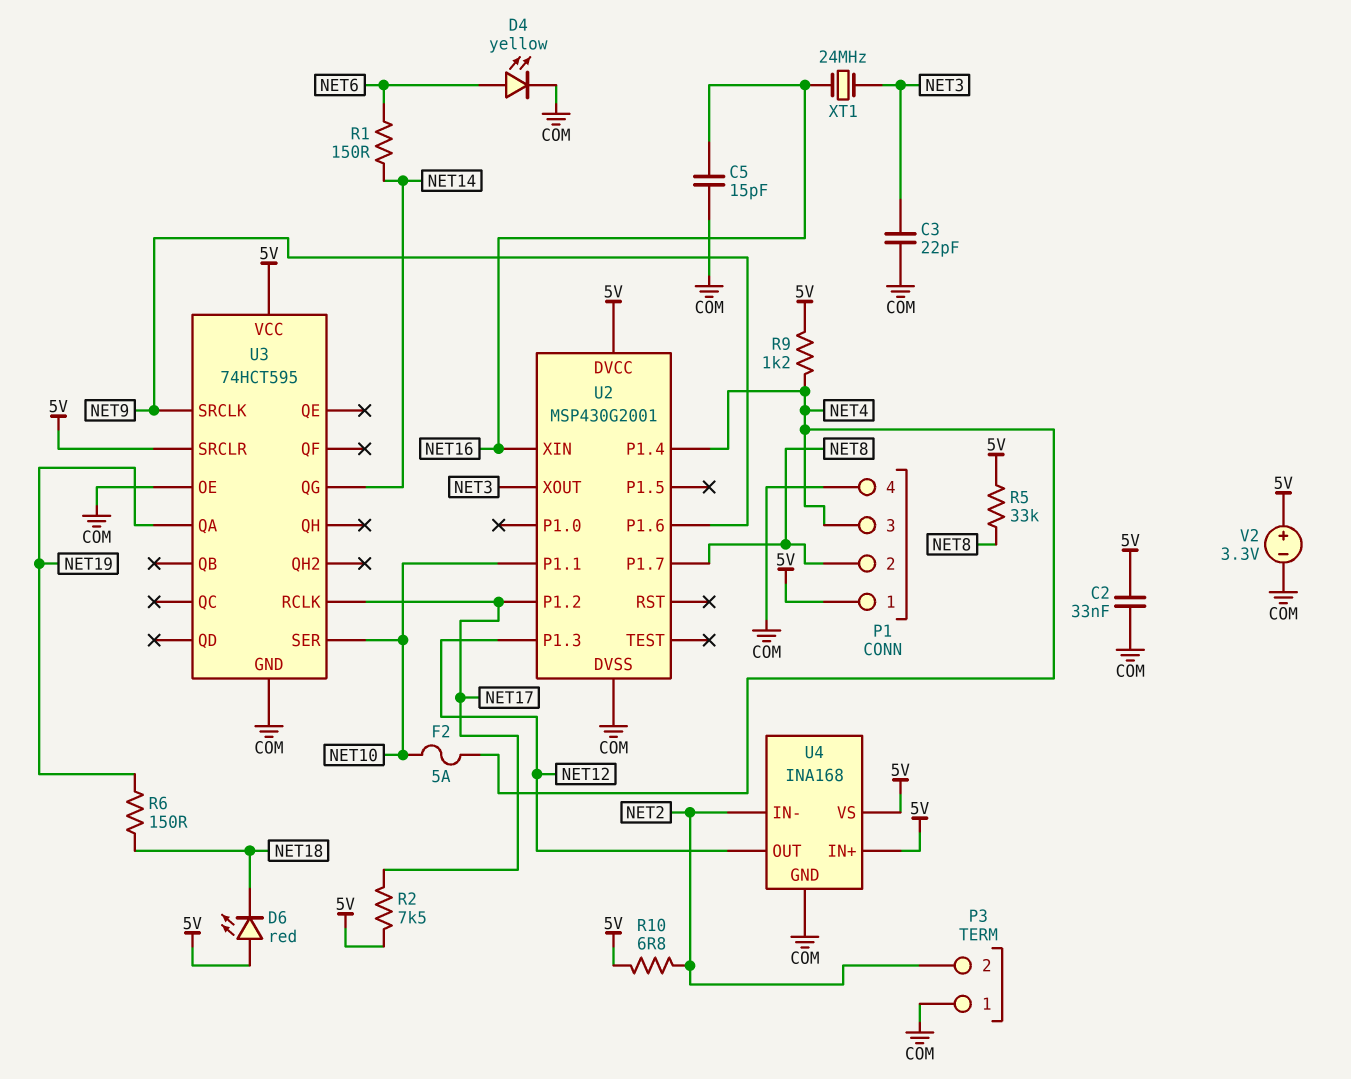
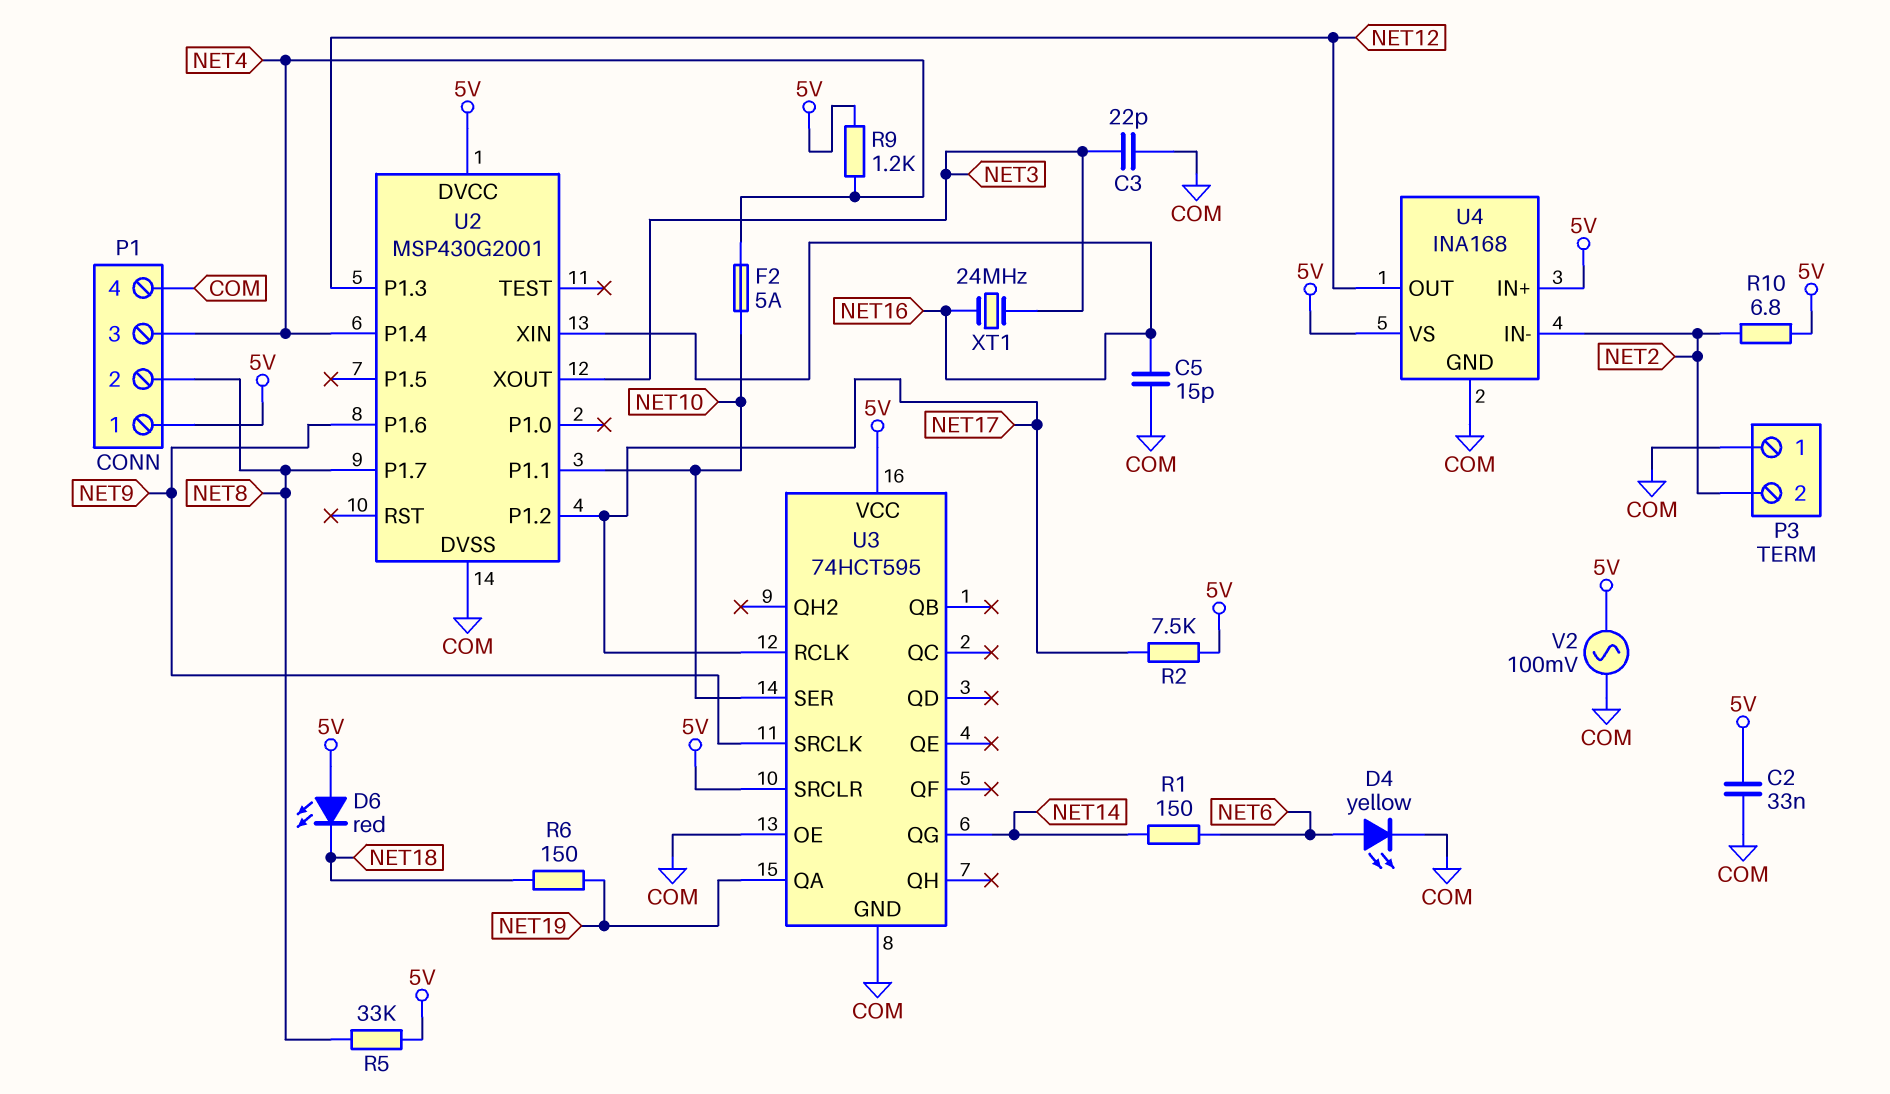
V2: 3.3V (plus 5V, minus COM) -> AC 100mV (5V, COM)

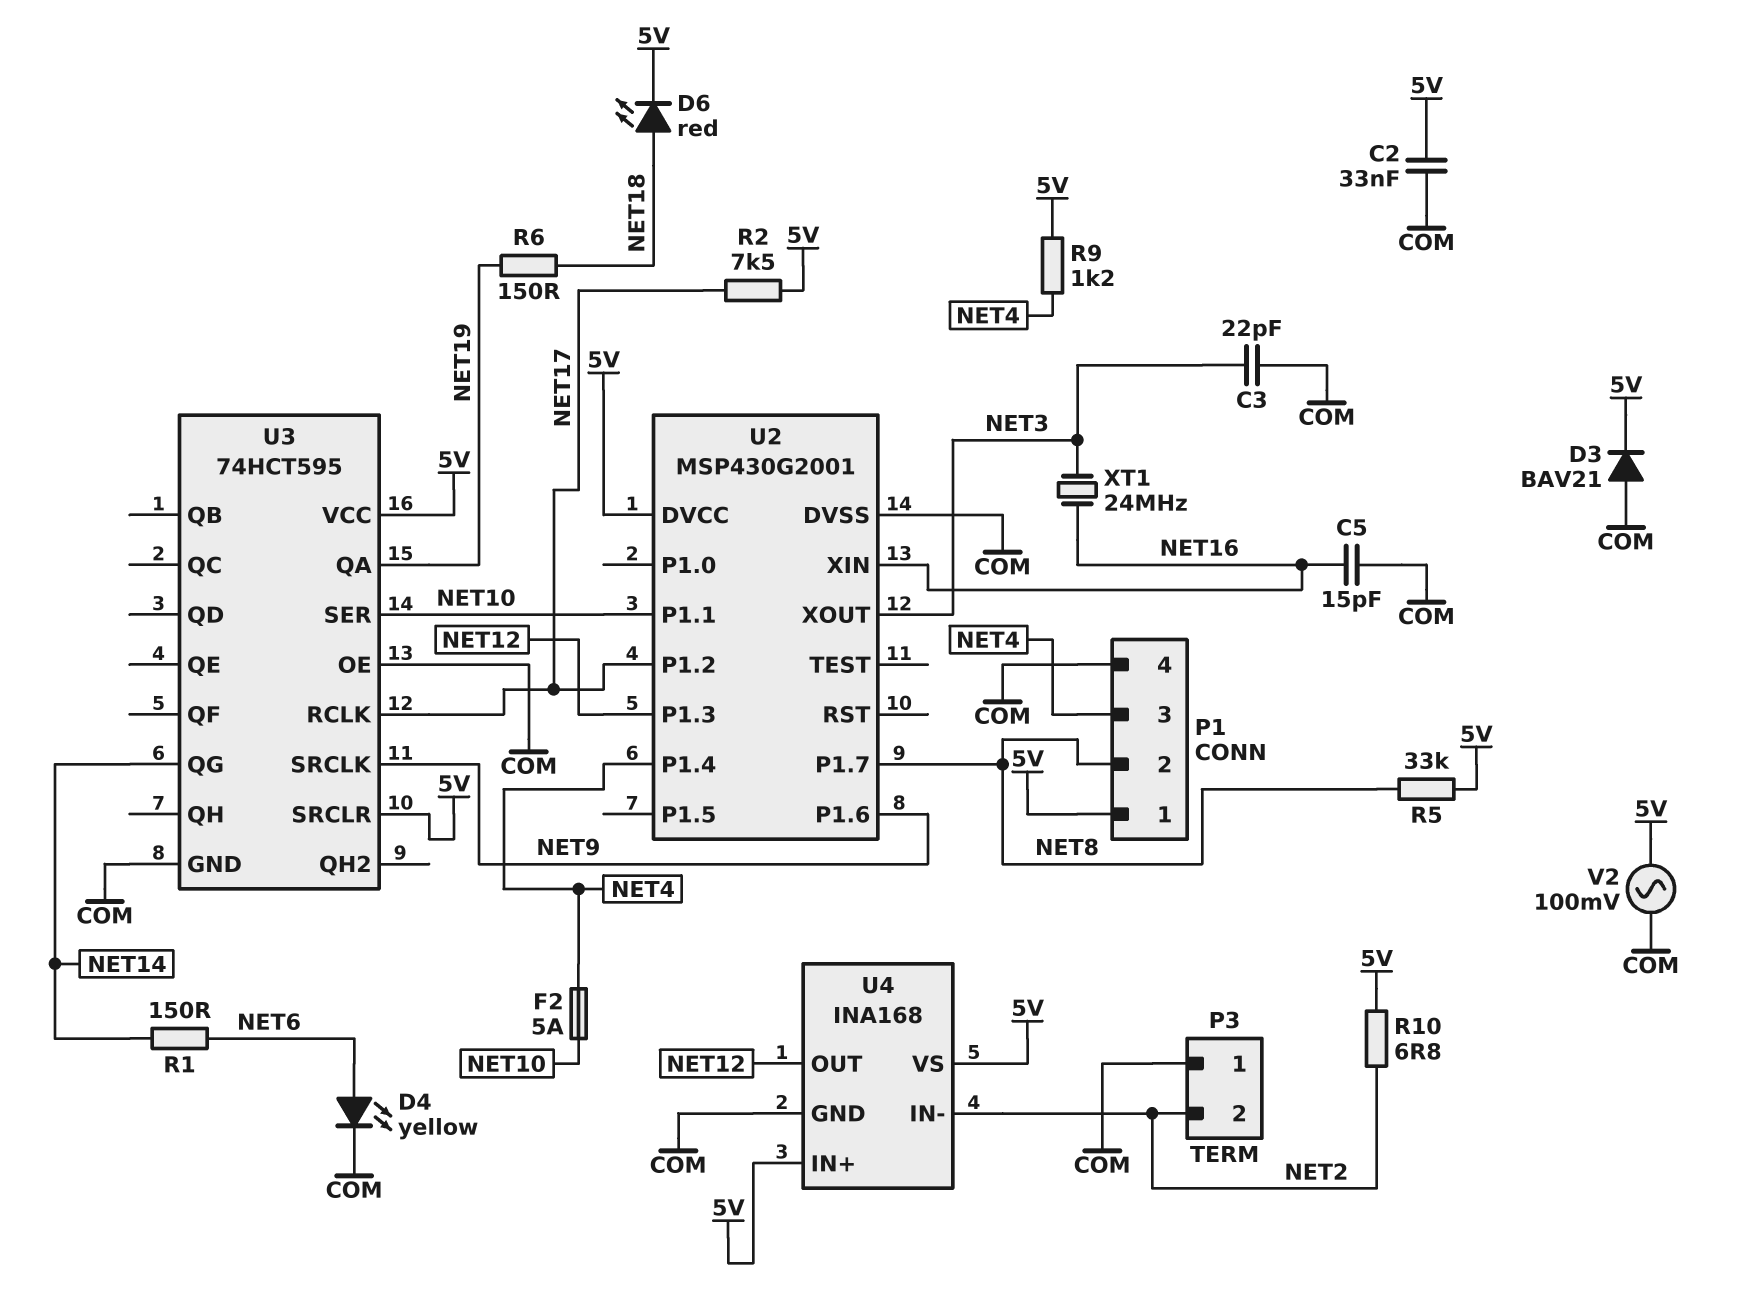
D3: none -> diode BAV21 (A COM, K 5V)
D6: LED red (A 5V, K NET18) -> LED red (A NET18, K 5V)

